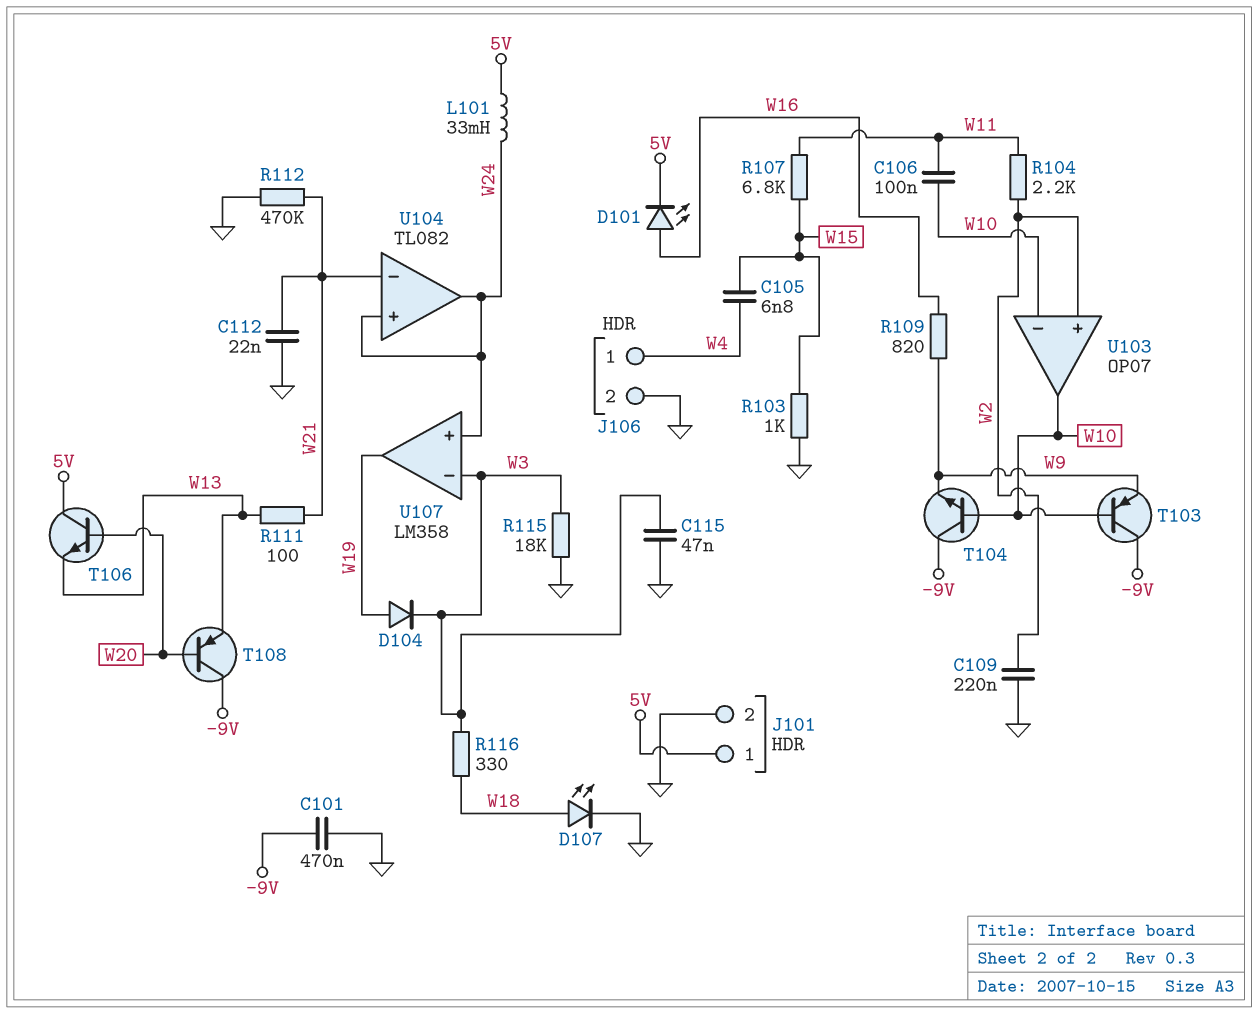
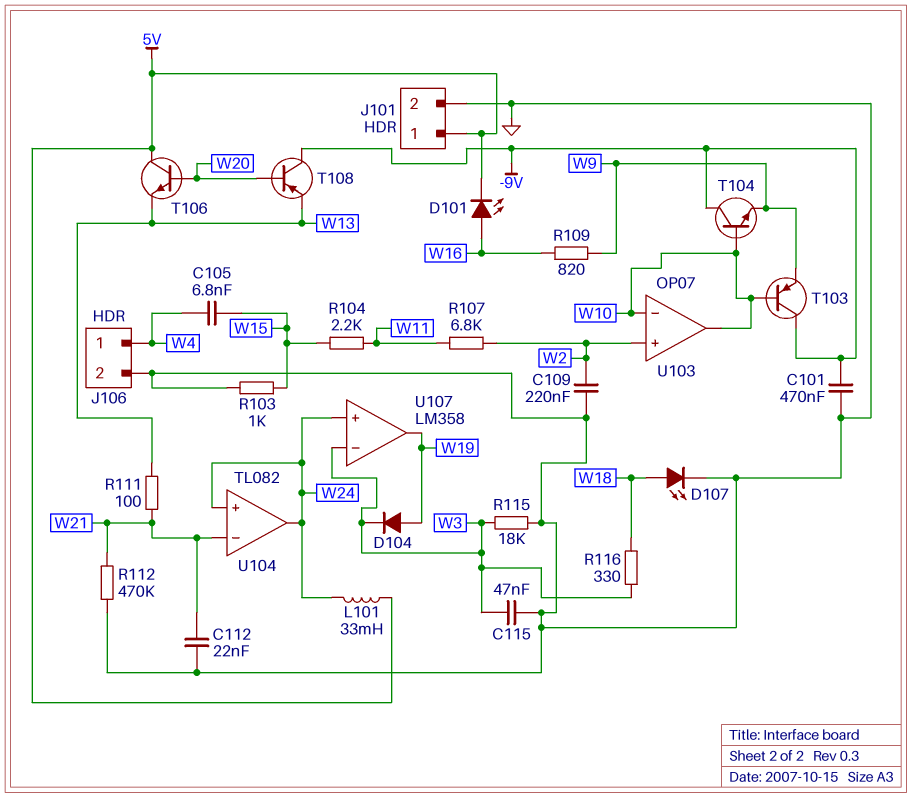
C106: 100nF (W10, W11) -> none
R104: 2.2k (W2, W11) -> 2.2k (W11, W15)
R107: 6.8k (W11, W15) -> 6.8k (W2, W11)

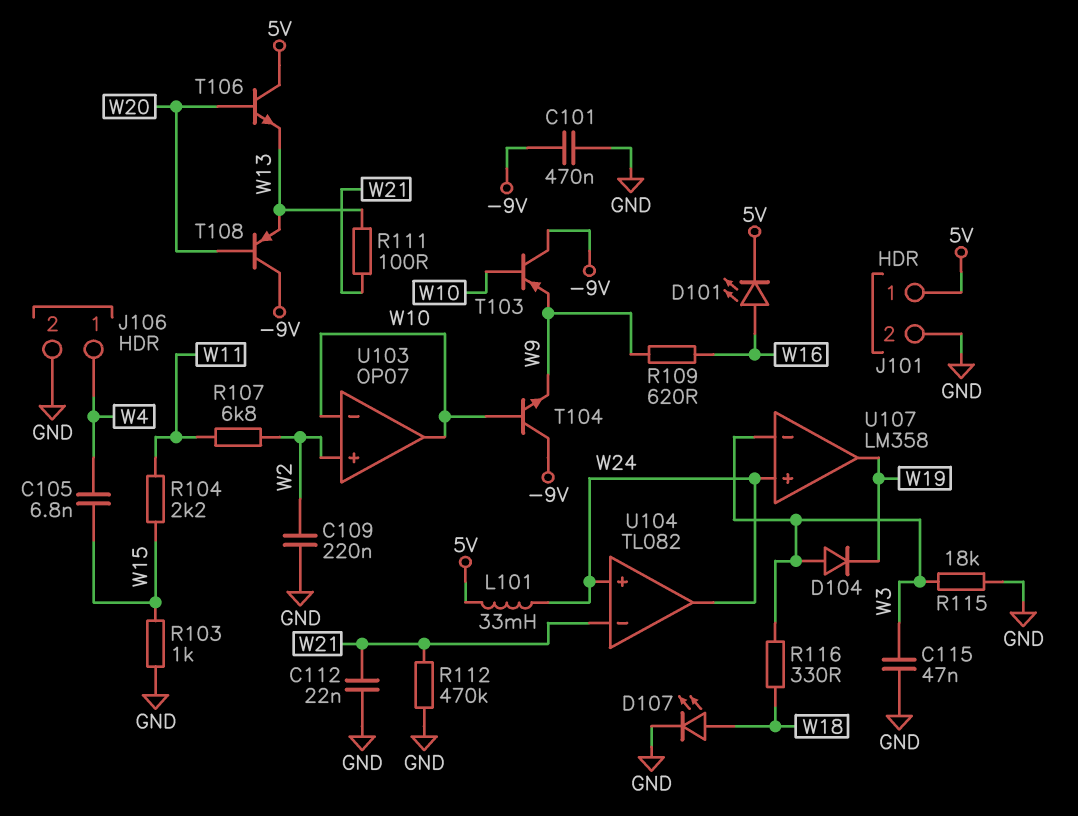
D104: diode (A W19, K W3) -> diode (A W3, K W19)
R109: 820 (W9, W16) -> 620 (W9, W16)

